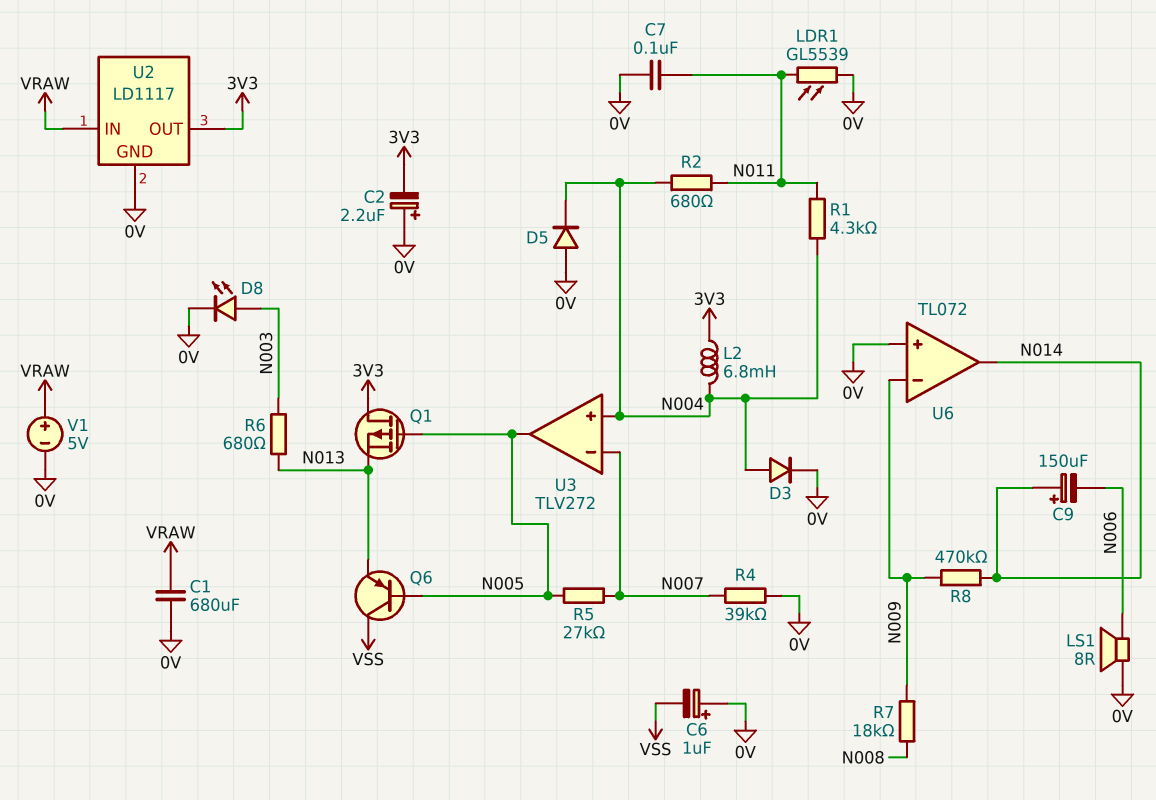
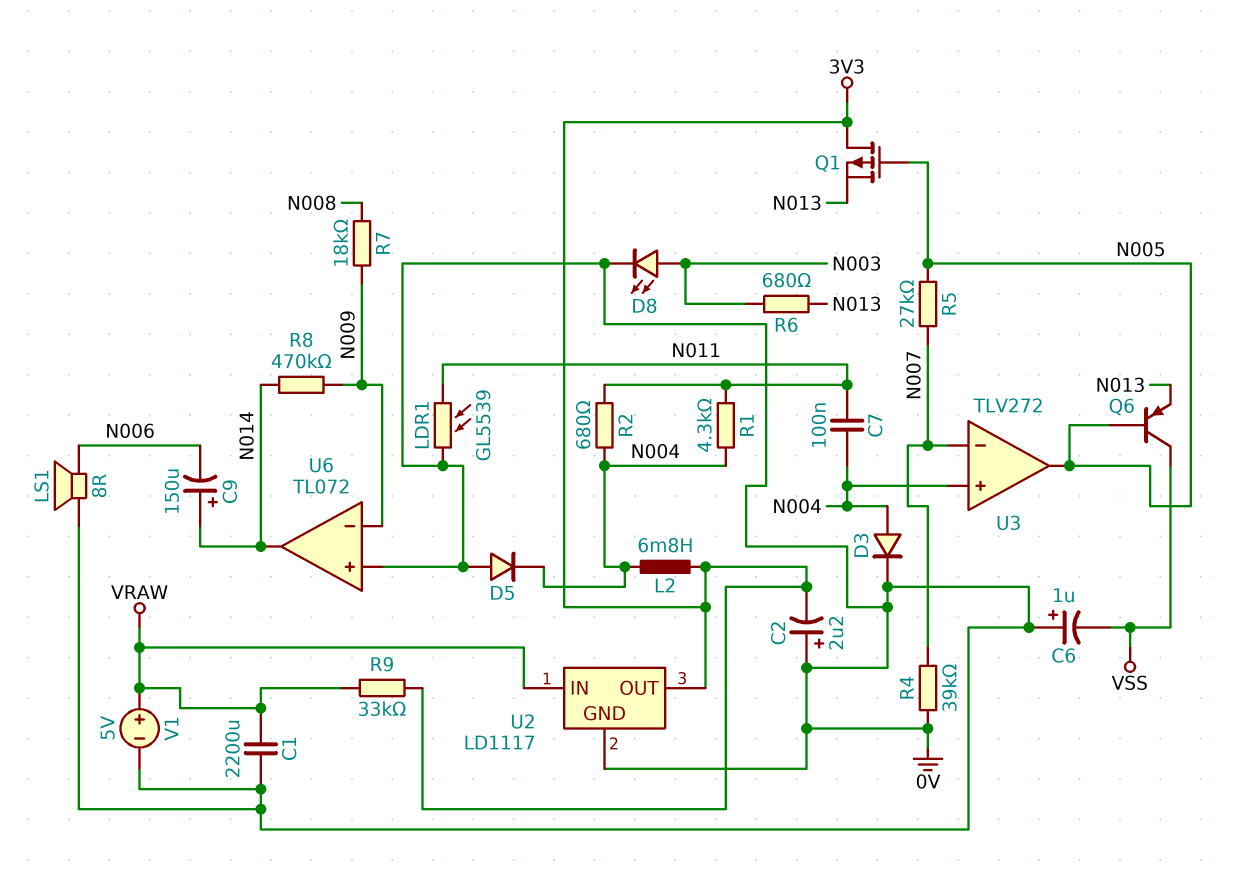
C1: 680uF (0V, VRAW) -> 2200uF (0V, VRAW)
C7: 100nF (0V, N011) -> 100nF (N004, N011)
R9: none -> 33k (3V3, VRAW)

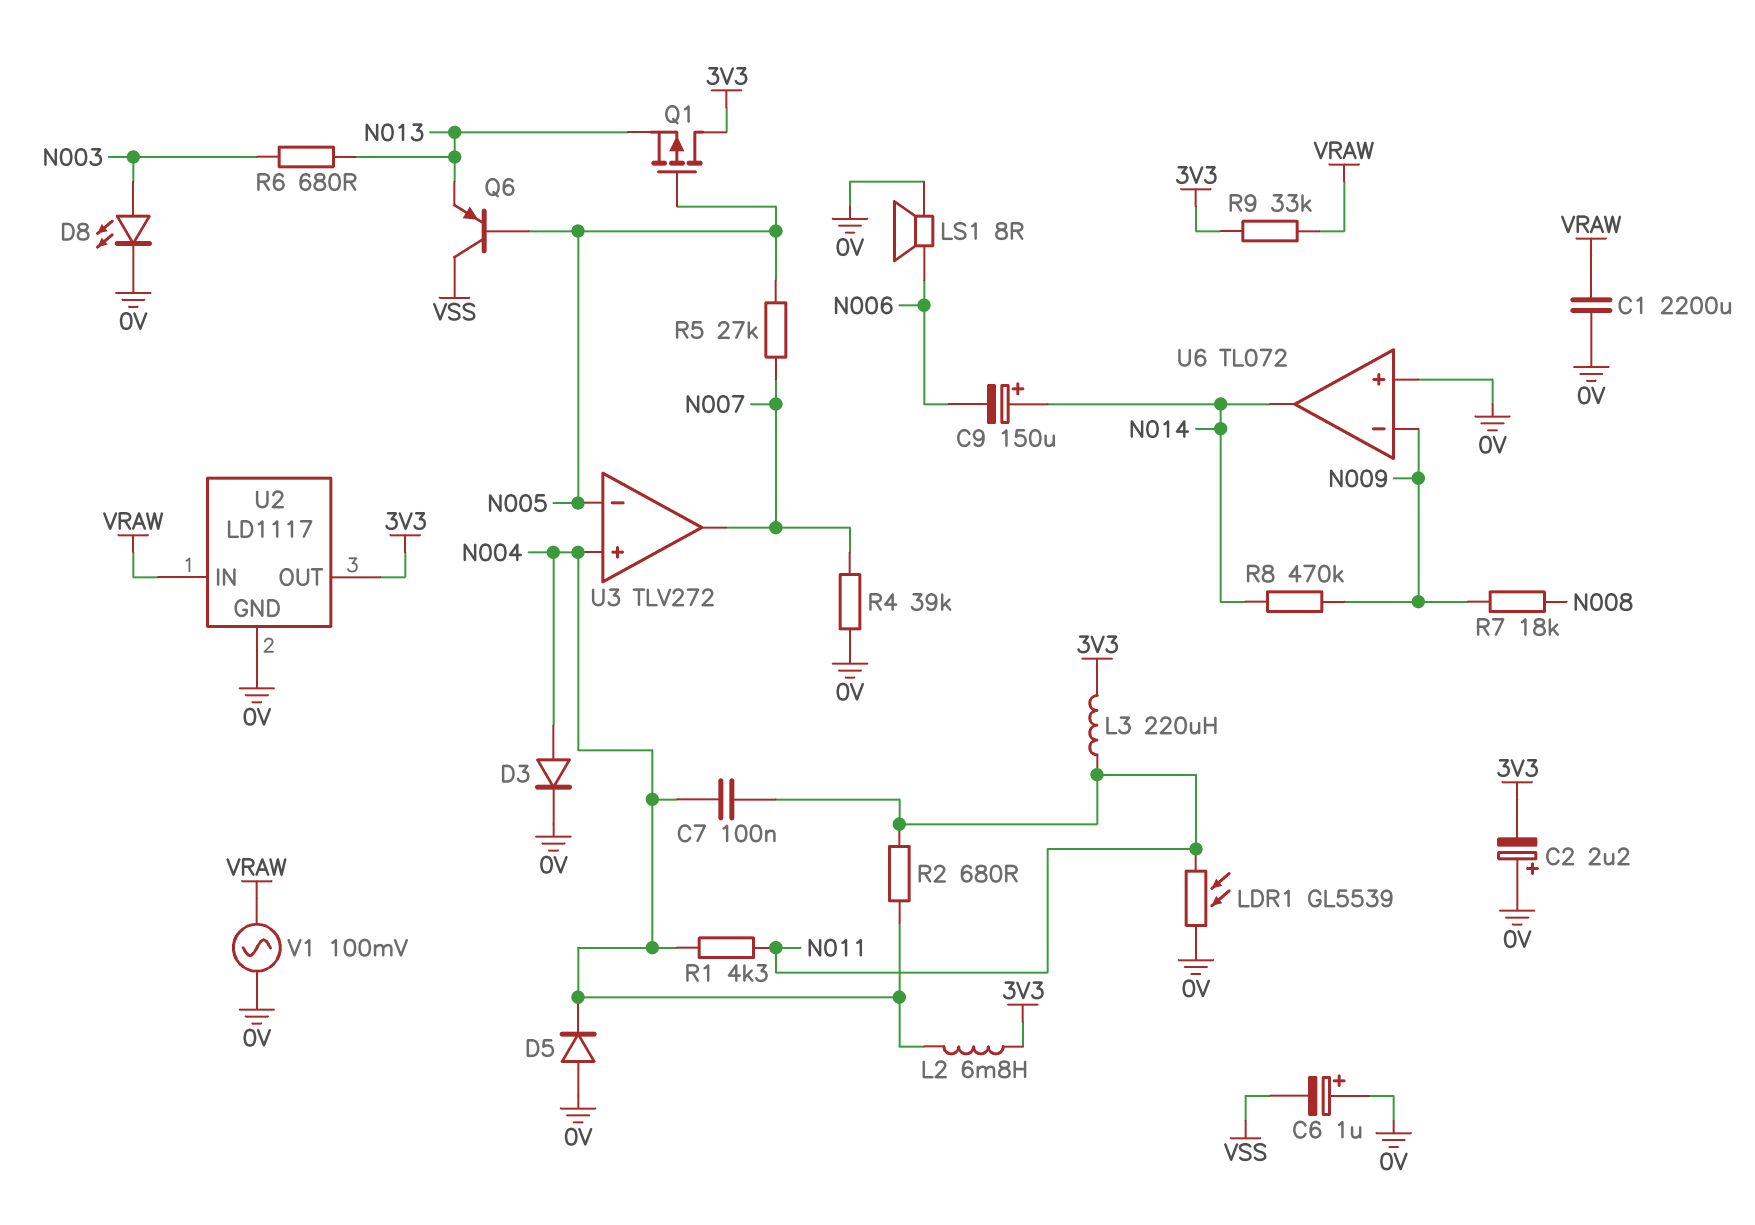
L3: none -> 220uH (3V3, N011)
U3 pin in-: N007 -> N005
U3 pin out: N005 -> N007
V1: 5V (plus VRAW, minus 0V) -> AC 100mV (0V, VRAW)

